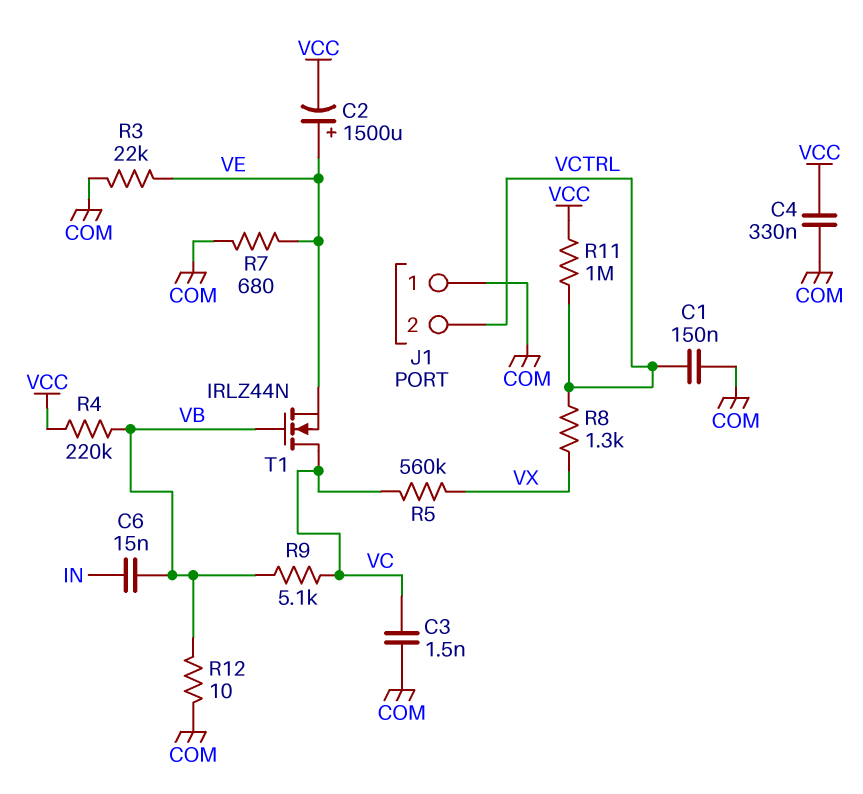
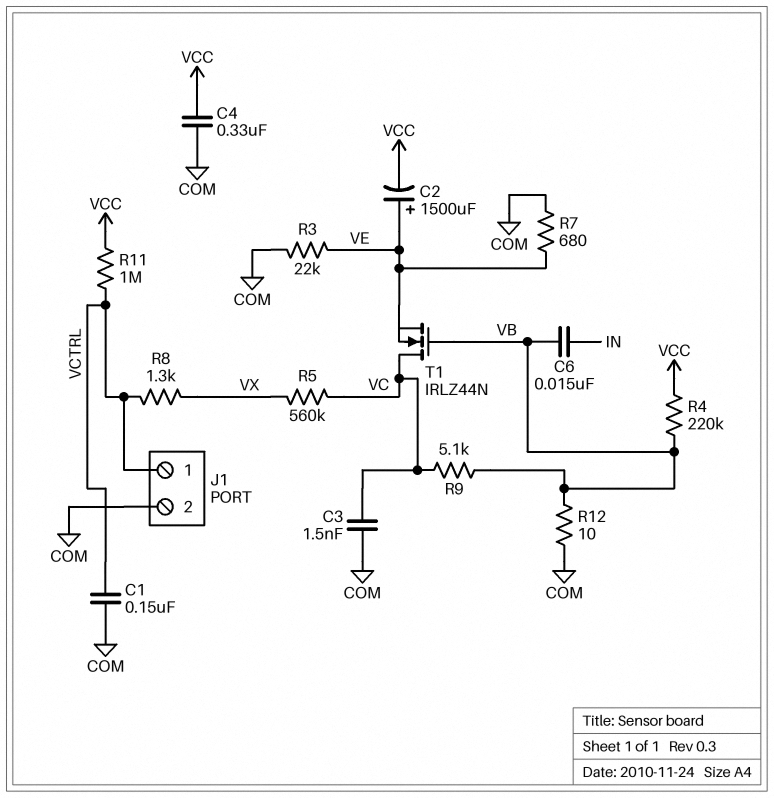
J1 pin 1: COM -> VCTRL
J1 pin 2: VCTRL -> COM

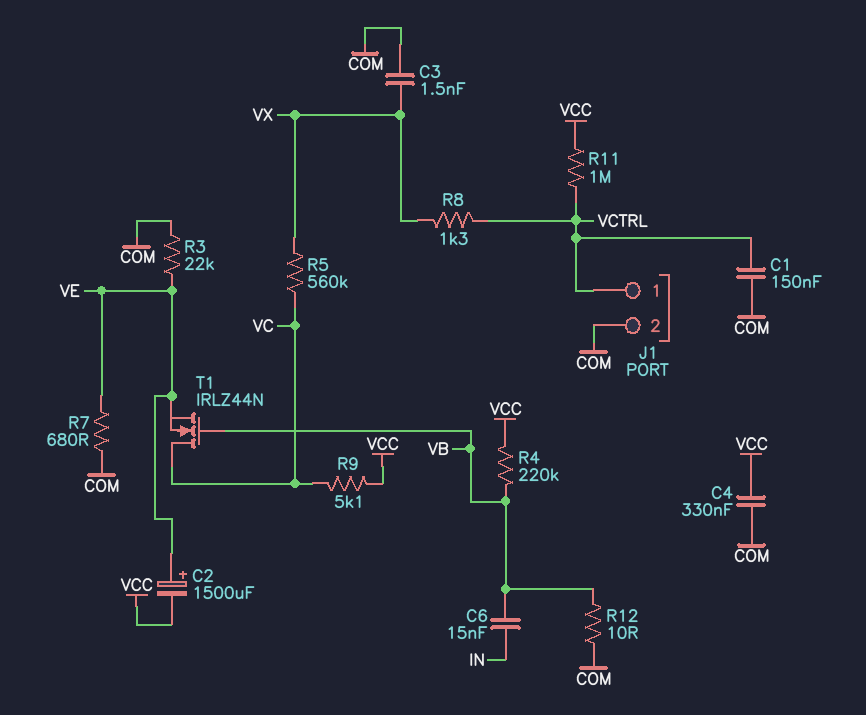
C3: 1.5nF (COM, VC) -> 1.5nF (COM, VX)
R9: 5.1k (VB, VC) -> 5.1k (VC, VCC)

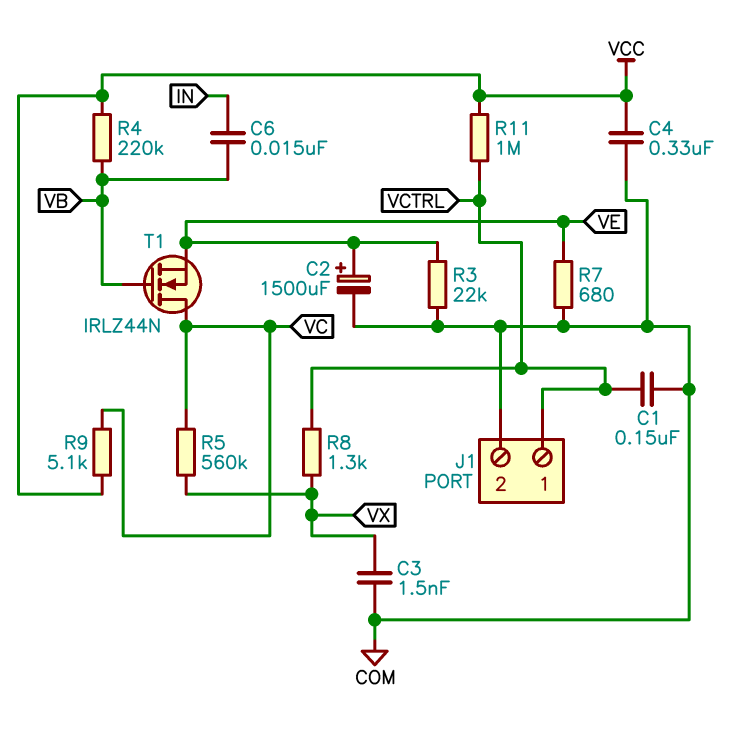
C2: 1500uF (plus VE, minus VCC) -> 1500uF (plus VE, minus COM)
R12: 10 (COM, VB) -> none

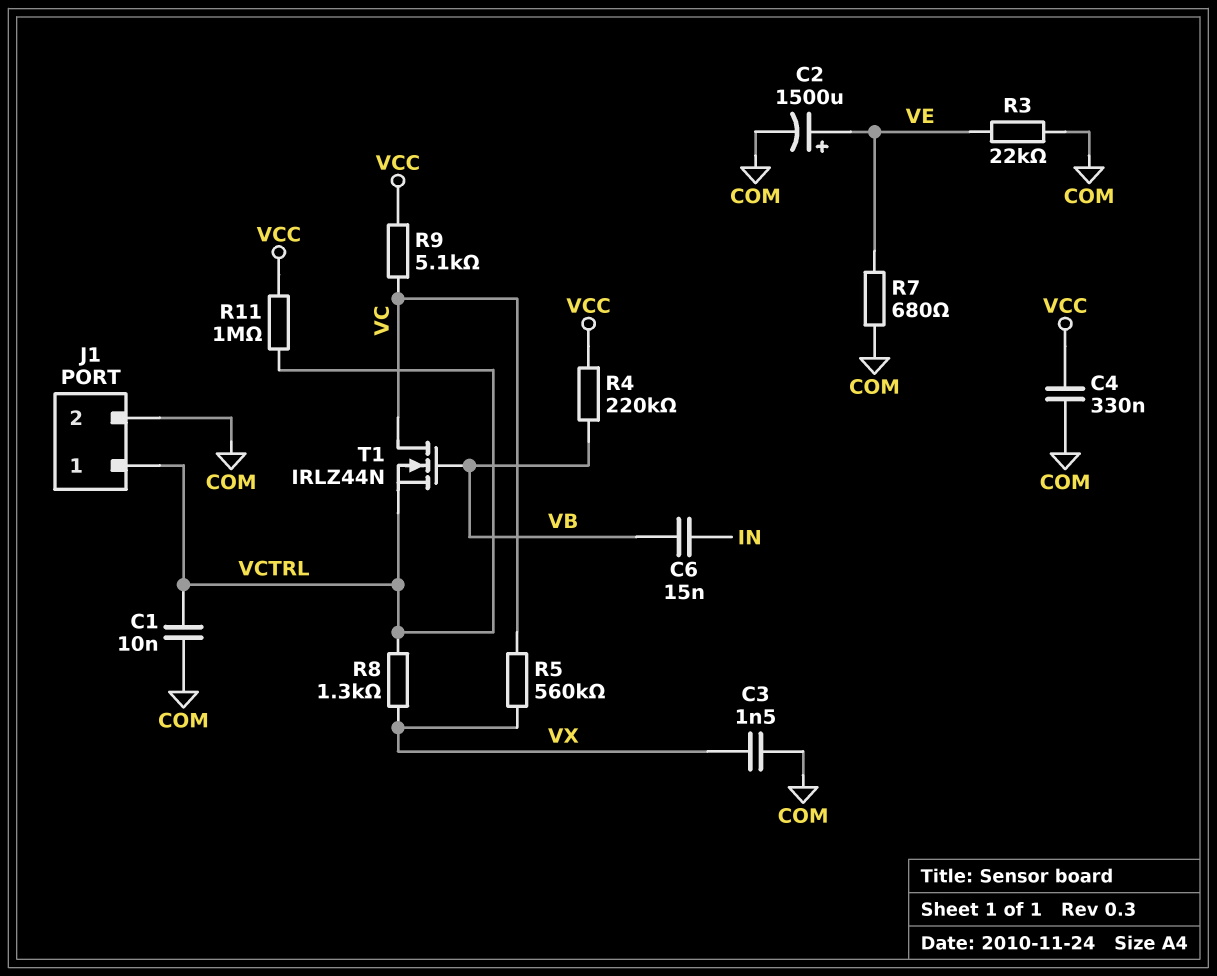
C1: 150nF (COM, VCTRL) -> 10nF (COM, VCTRL)
T1: NMOS IRLZ44N (G VB, D VC, S VE) -> NMOS IRLZ44N (G VB, D VC, S VCTRL)

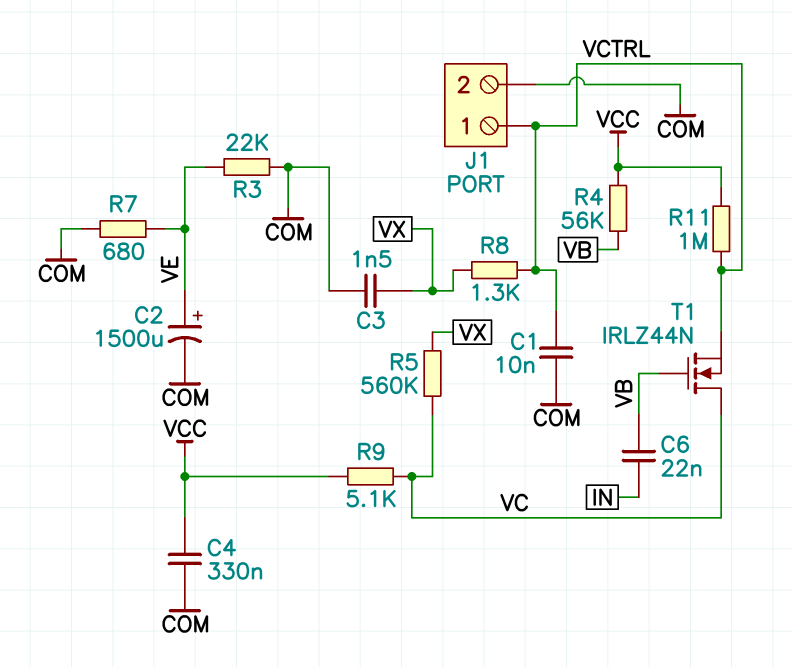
C6: 15nF (IN, VB) -> 22nF (IN, VB)
R4: 220k (VB, VCC) -> 56k (VB, VCC)

